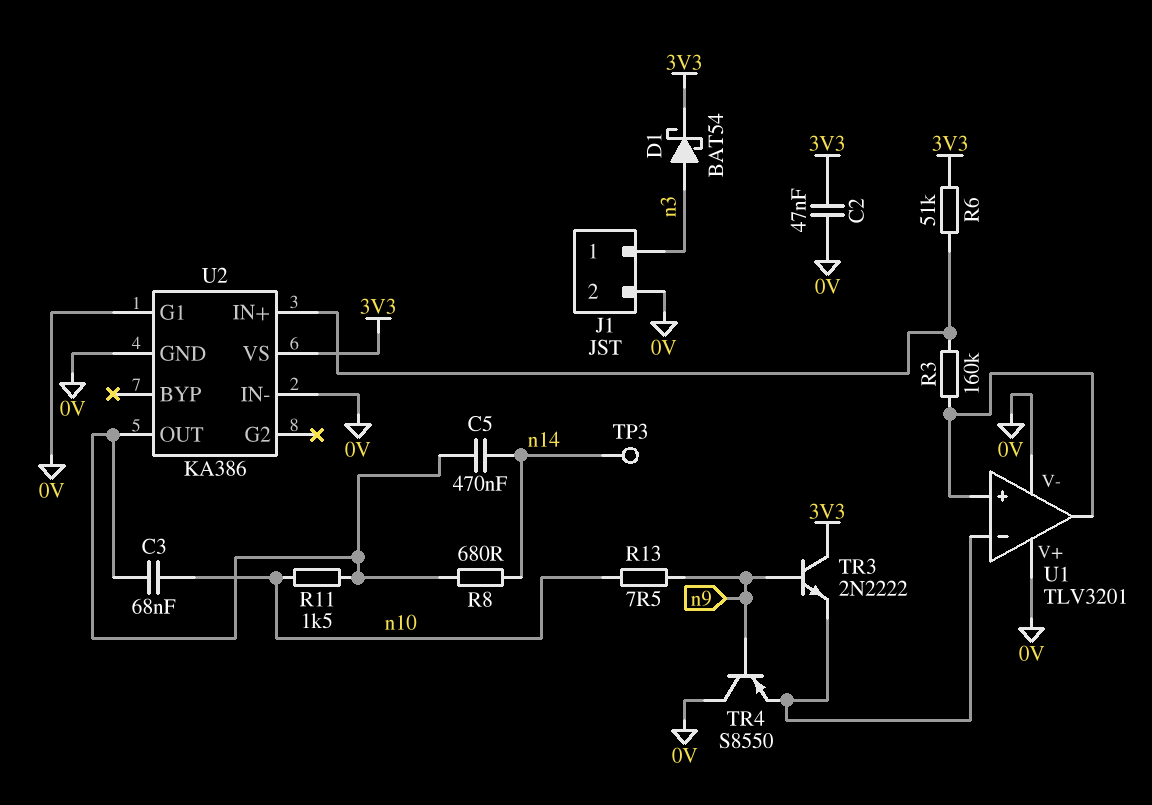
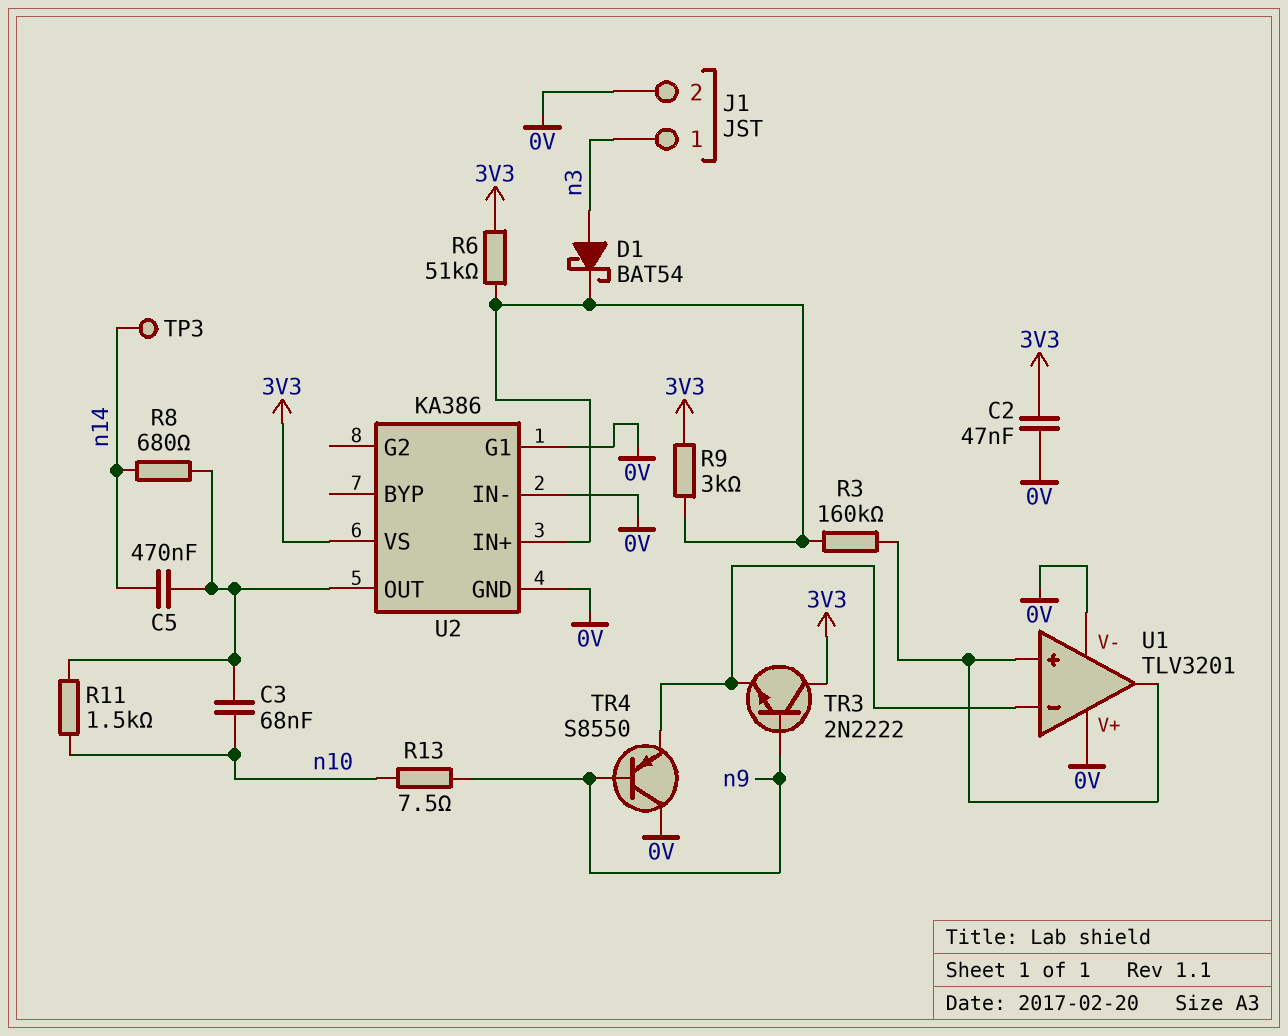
D1: schottky BAT54 (A n3, K 3V3) -> schottky BAT54 (A n3, K U2/IN+)
R9: none -> 3k (3V3, U2/IN+)

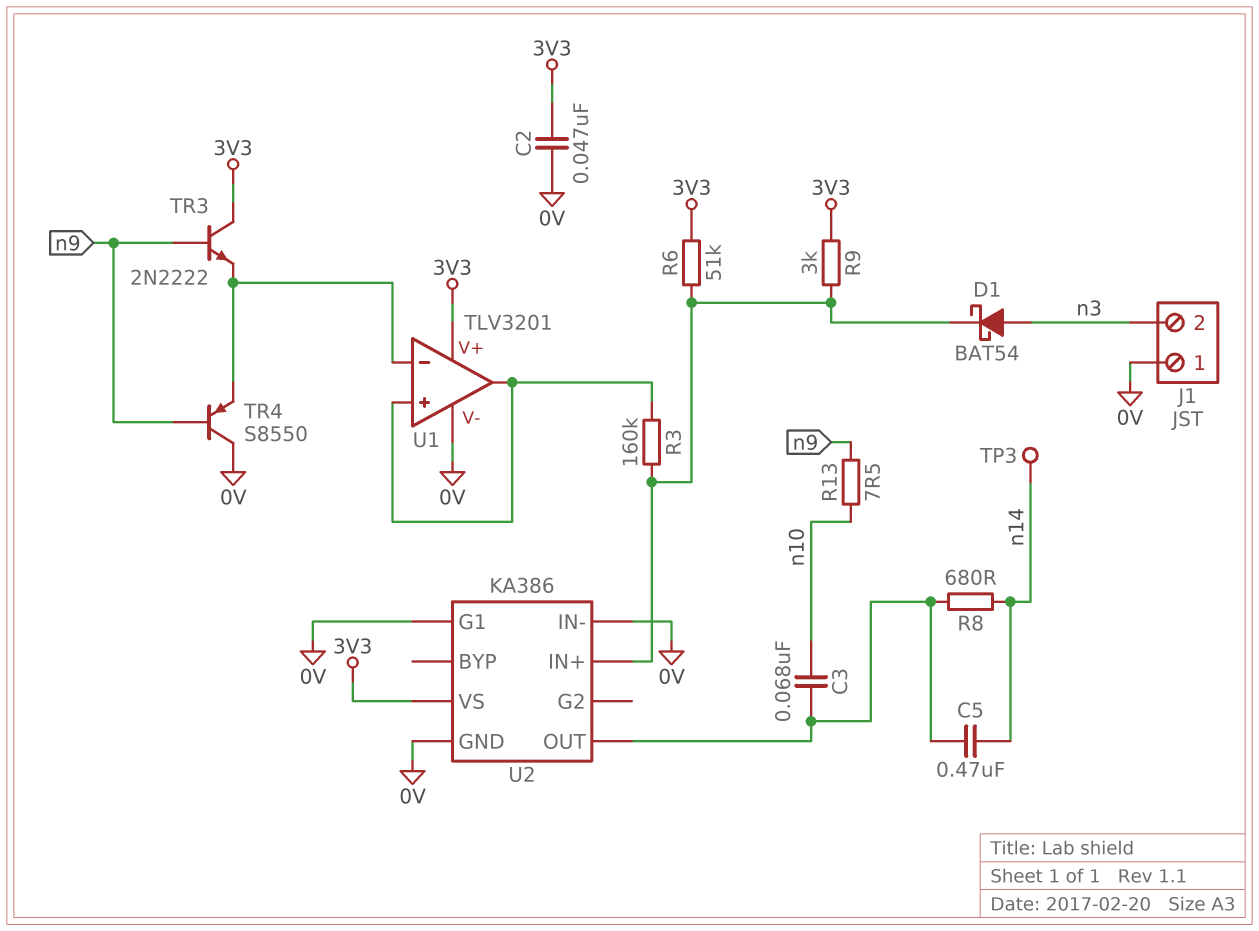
J1 pin 1: n3 -> 0V
J1 pin 2: 0V -> n3
R11: 1.5k (U2/OUT, n10) -> none
U1 pin V+: 0V -> 3V3

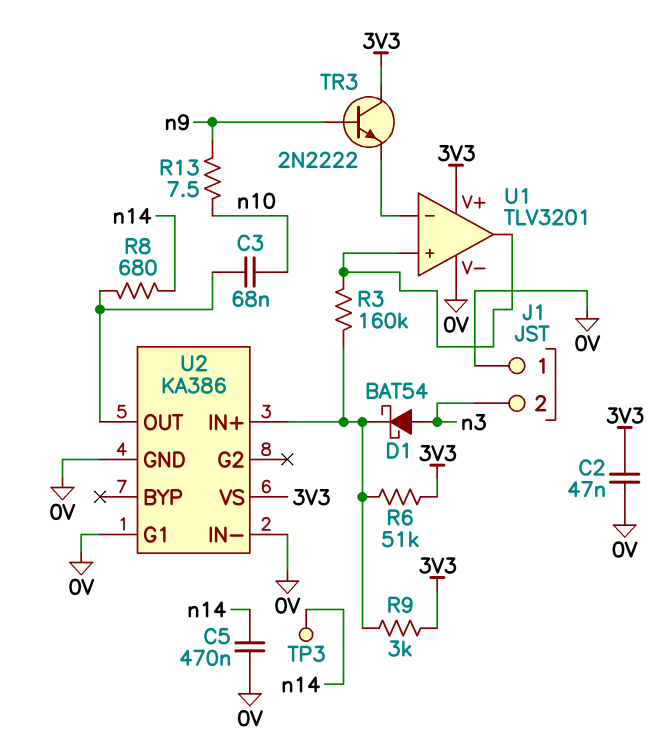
C5: 470nF (U2/OUT, n14) -> 470nF (0V, n14)
TR4: PNP S8550 (B n9, C 0V, E U1/in-) -> none

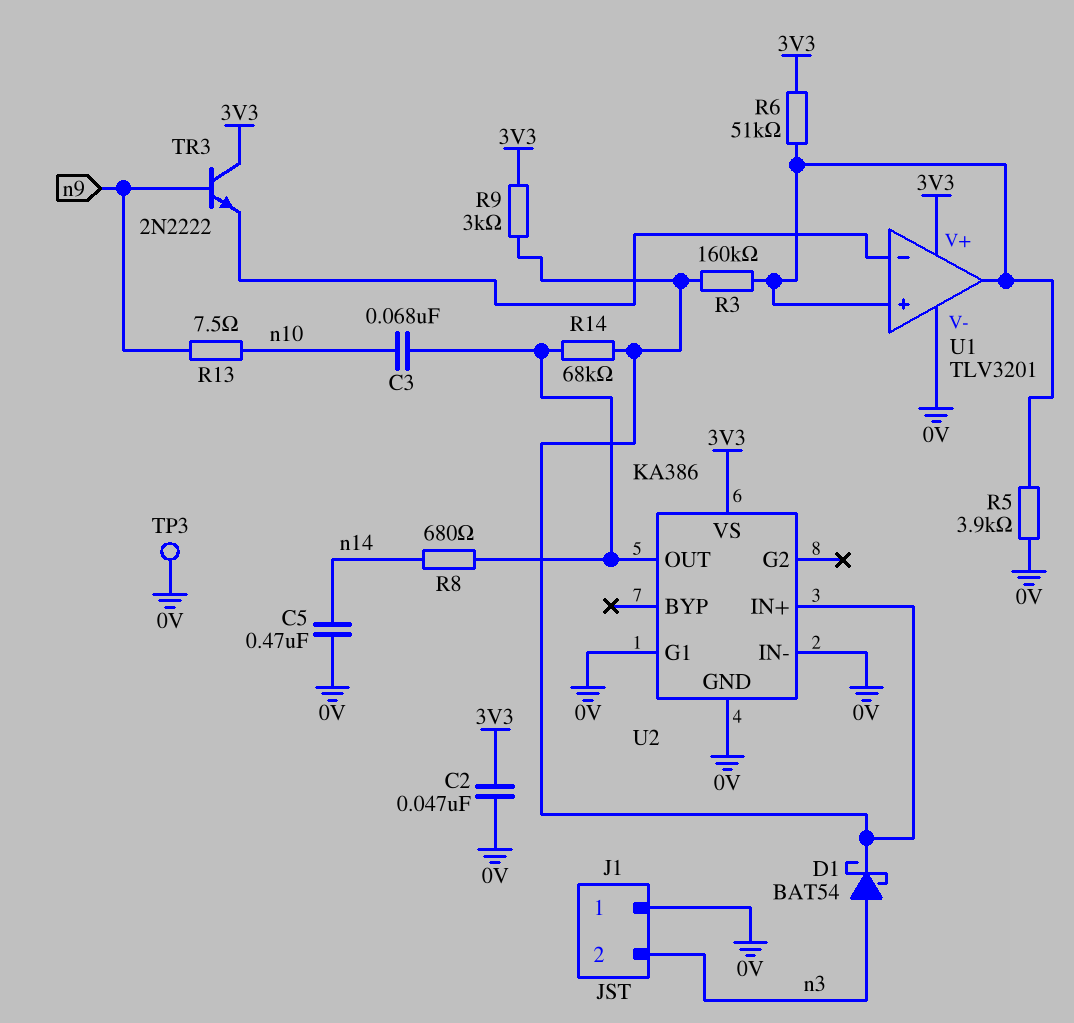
R5: none -> 3.9k (0V, U1/in+)
R6: 51k (3V3, U2/IN+) -> 51k (3V3, U1/in+)
R14: none -> 68k (U2/IN+, U2/OUT)
TP3: test point (n14) -> test point (0V)

